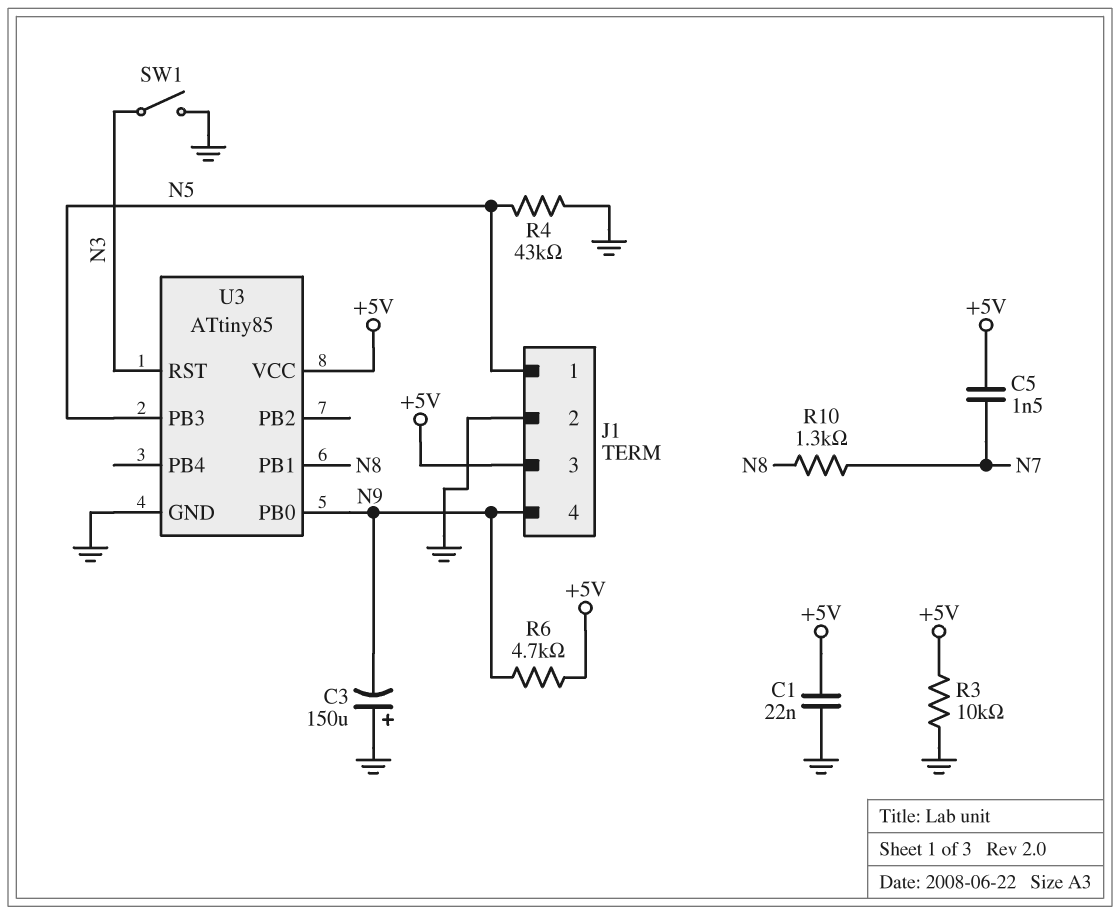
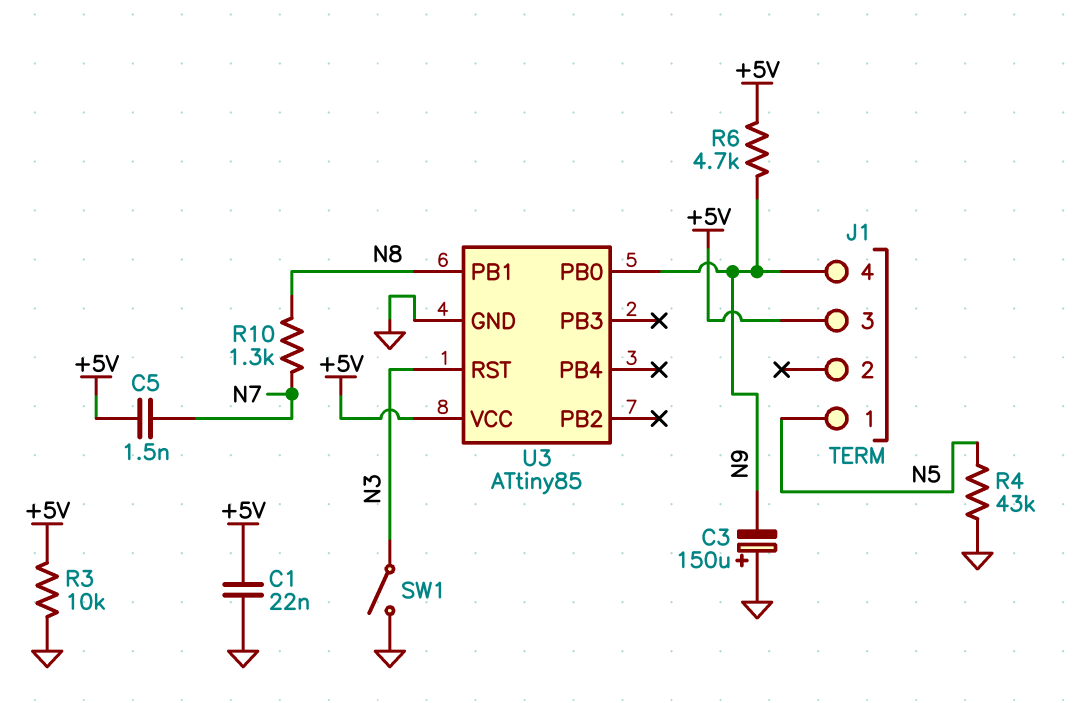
J1 pin 2: GND -> none
U3 pin PB3: N5 -> none

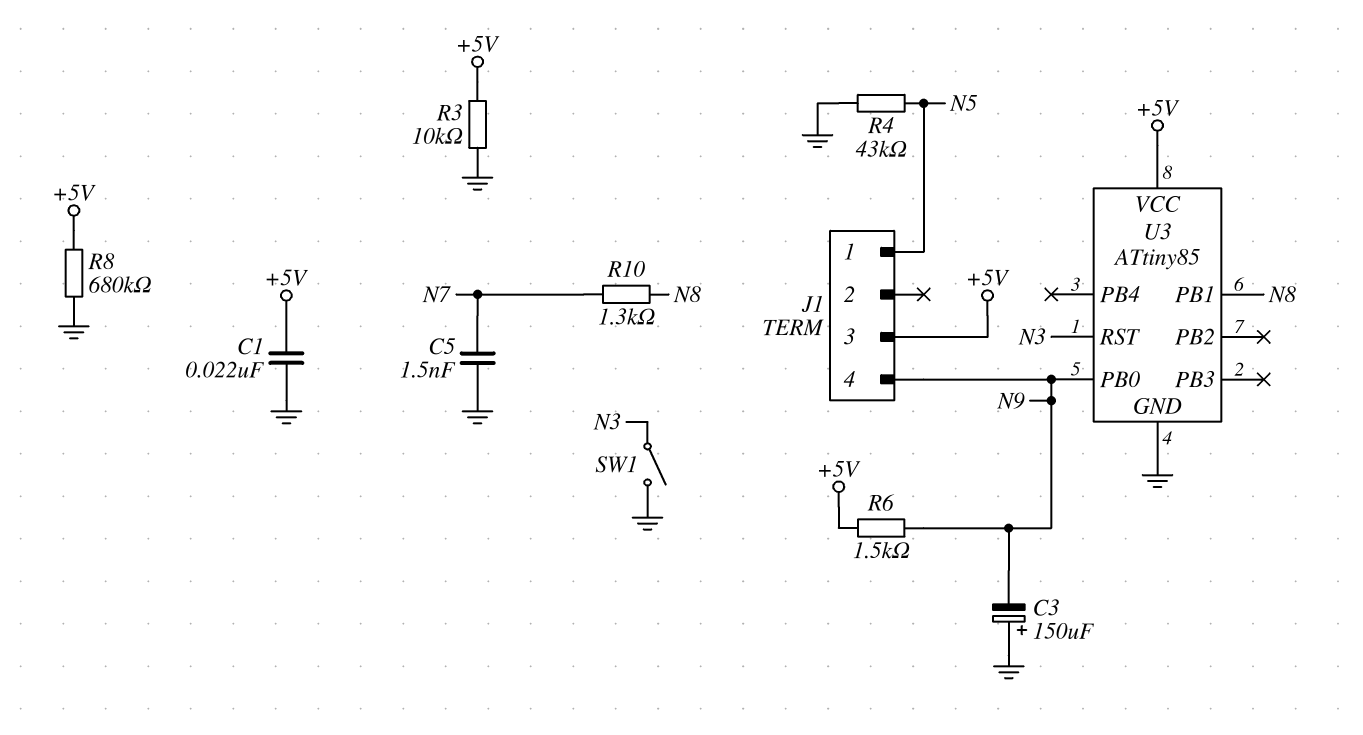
C5: 1.5nF (+5V, N7) -> 1.5nF (GND, N7)
R6: 4.7k (+5V, N9) -> 1.5k (+5V, N9)
R8: none -> 680k (+5V, GND)

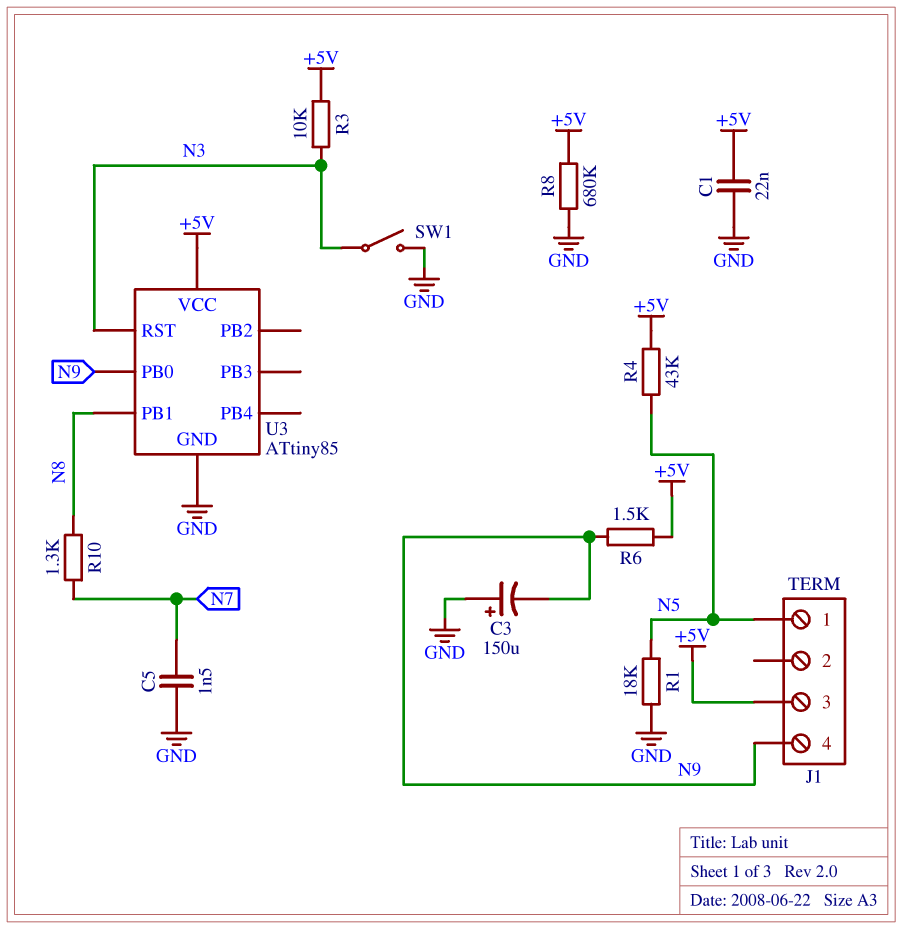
R1: none -> 18k (GND, N5)
R3: 10k (+5V, GND) -> 10k (+5V, N3)
R4: 43k (GND, N5) -> 43k (+5V, N5)

